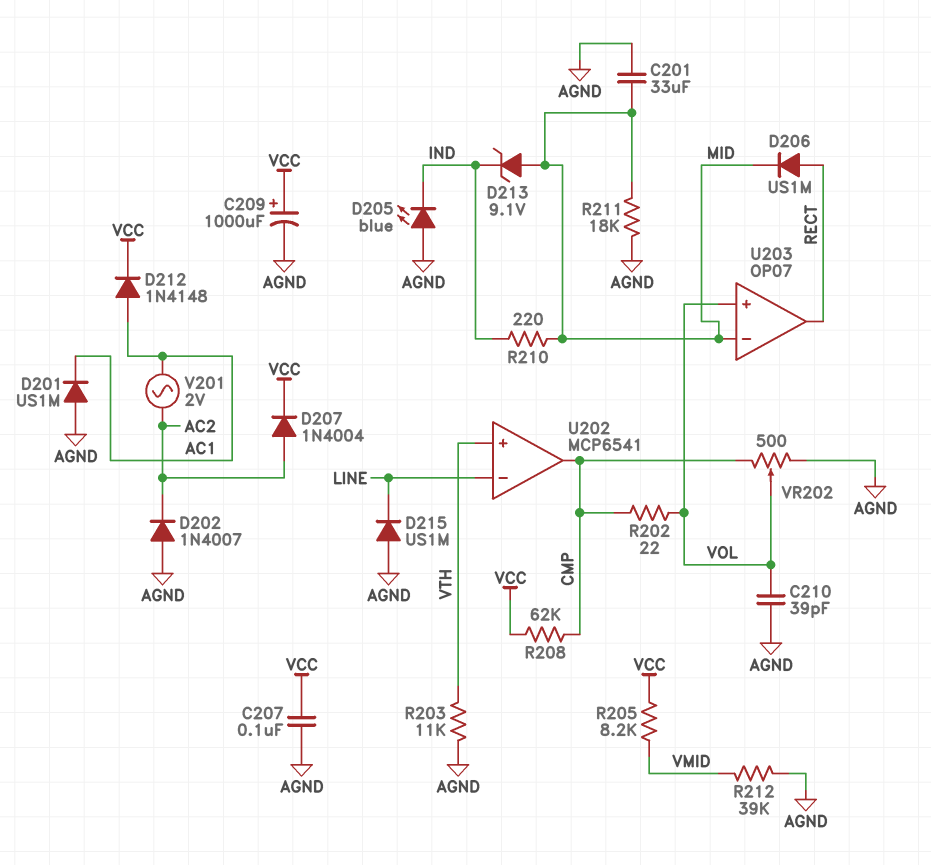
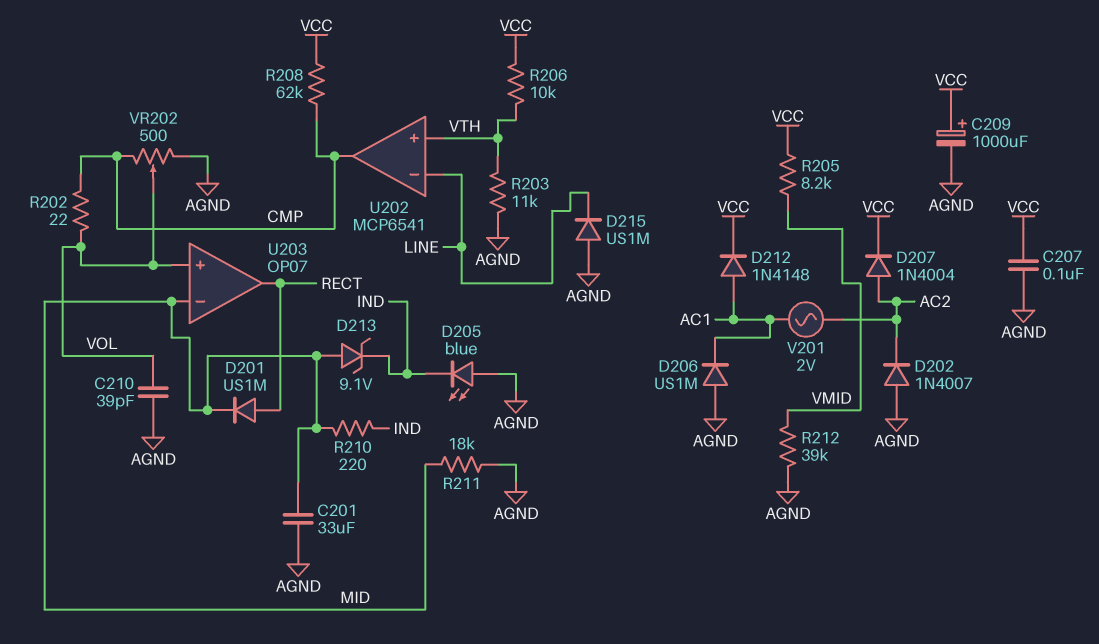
D201: diode US1M (A AGND, K AC1) -> diode US1M (A RECT, K MID)
D206: diode US1M (A RECT, K MID) -> diode US1M (A AGND, K AC1)
R206: none -> 10k (VCC, VTH)

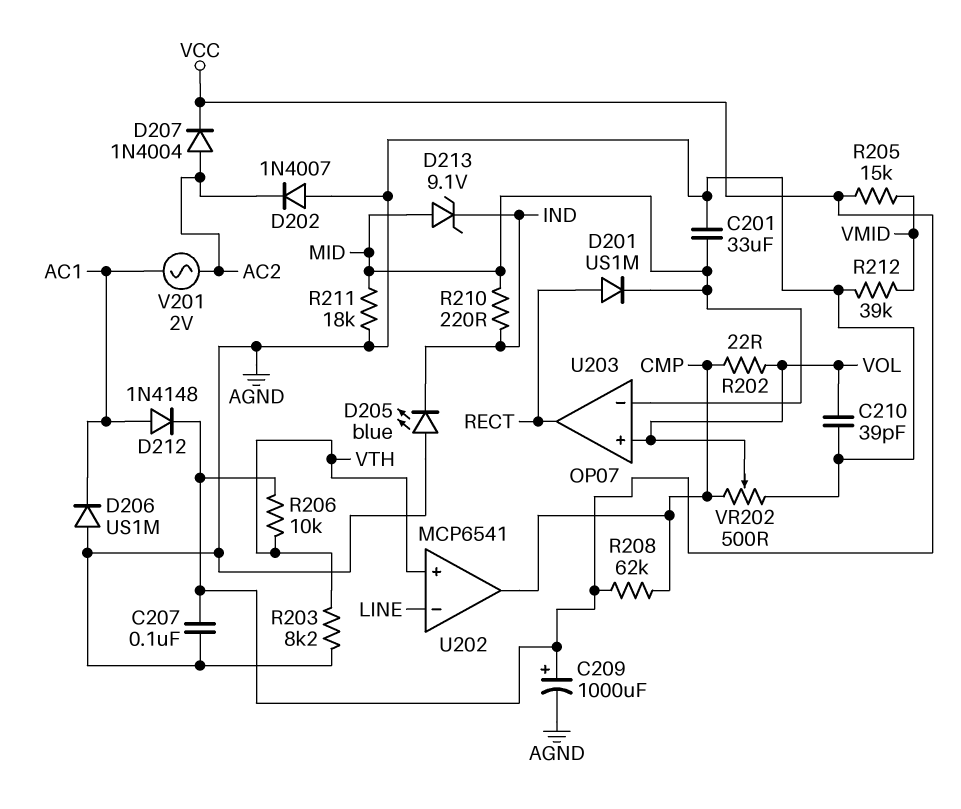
D215: diode US1M (A AGND, K LINE) -> none
R203: 11k (AGND, VTH) -> 8.2k (AGND, VTH)
R205: 8.2k (VCC, VMID) -> 15k (VCC, VMID)

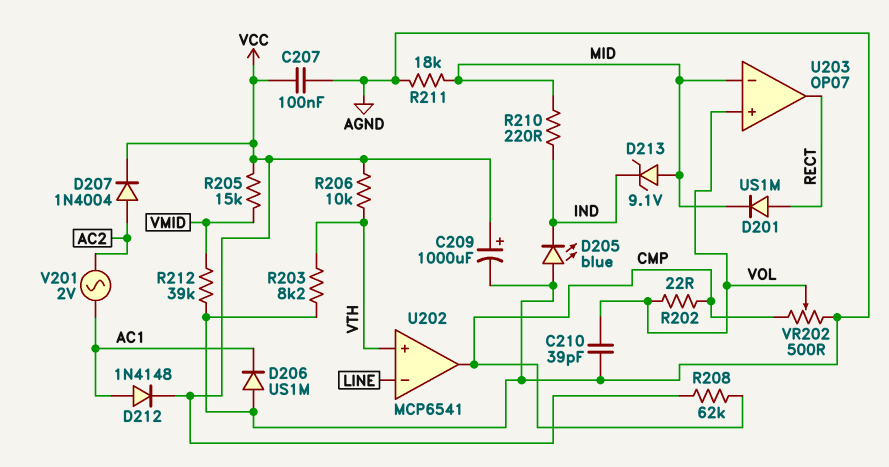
C201: 33uF (AGND, MID) -> none
D202: diode 1N4007 (A AGND, K AC2) -> none

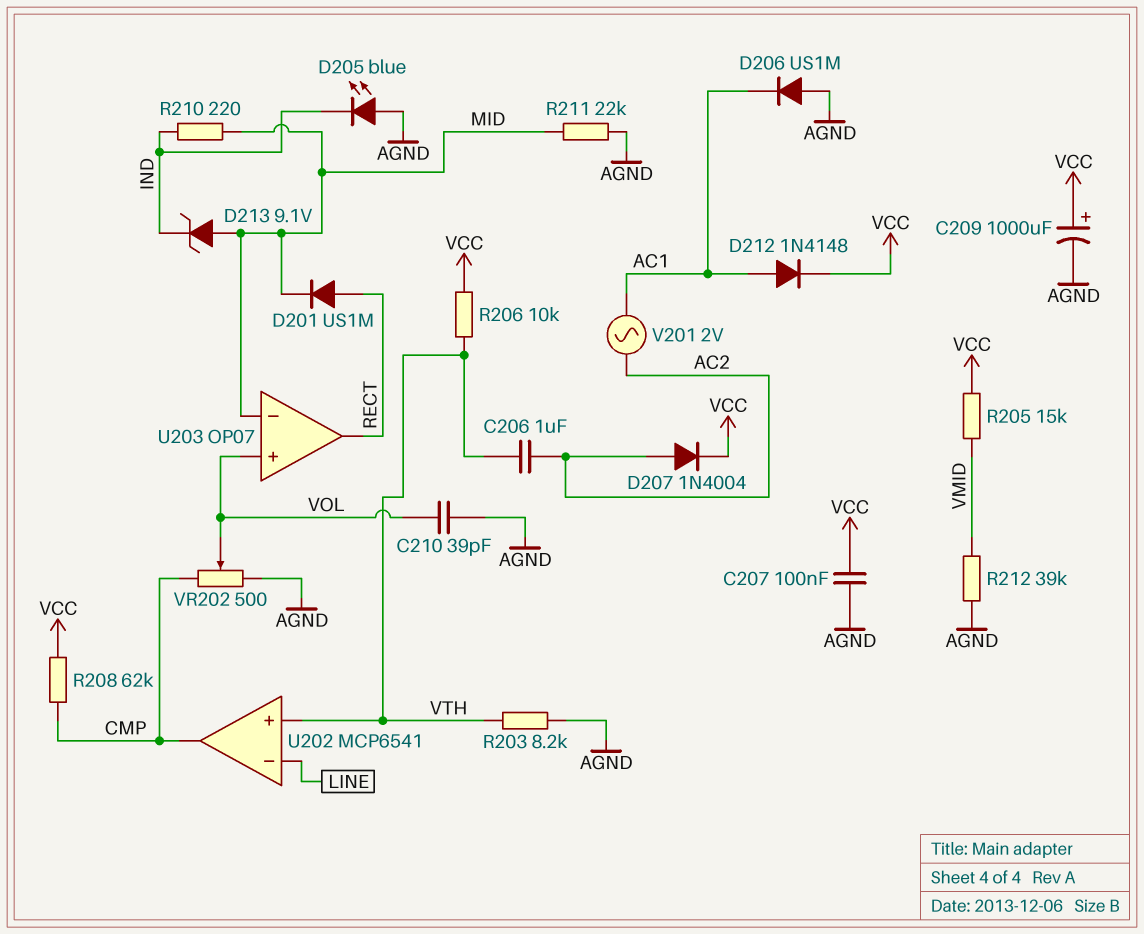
C206: none -> 1uF (AC2, VTH)
R202: 22 (CMP, VOL) -> none
R211: 18k (AGND, MID) -> 22k (AGND, MID)

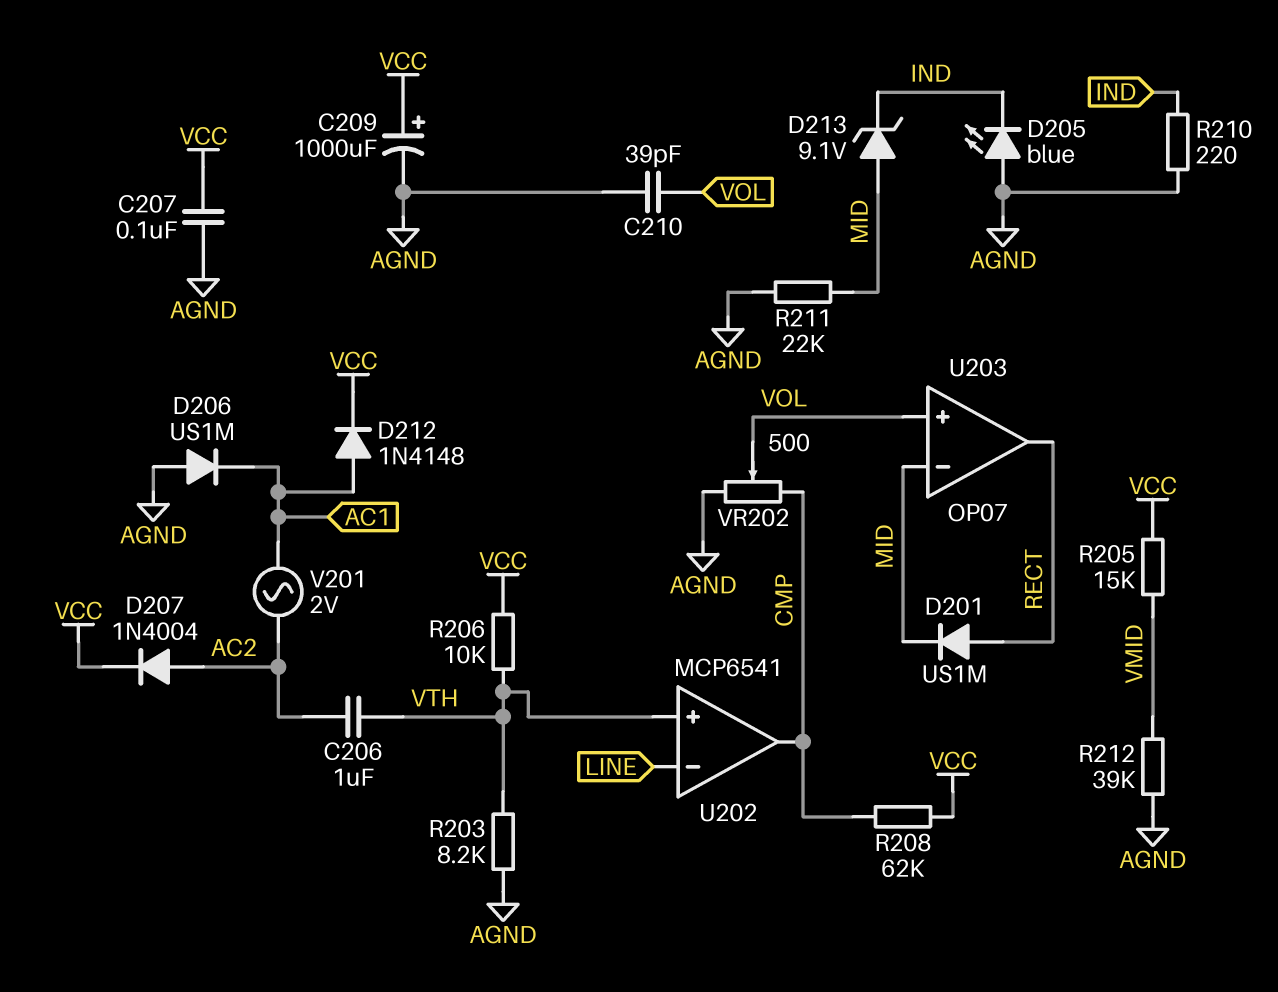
R210: 220 (IND, MID) -> 220 (AGND, IND)

